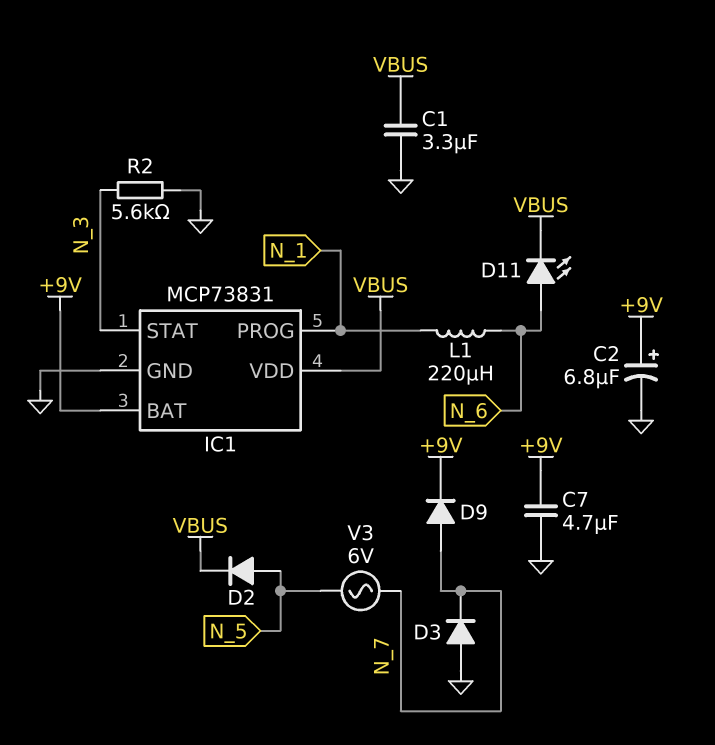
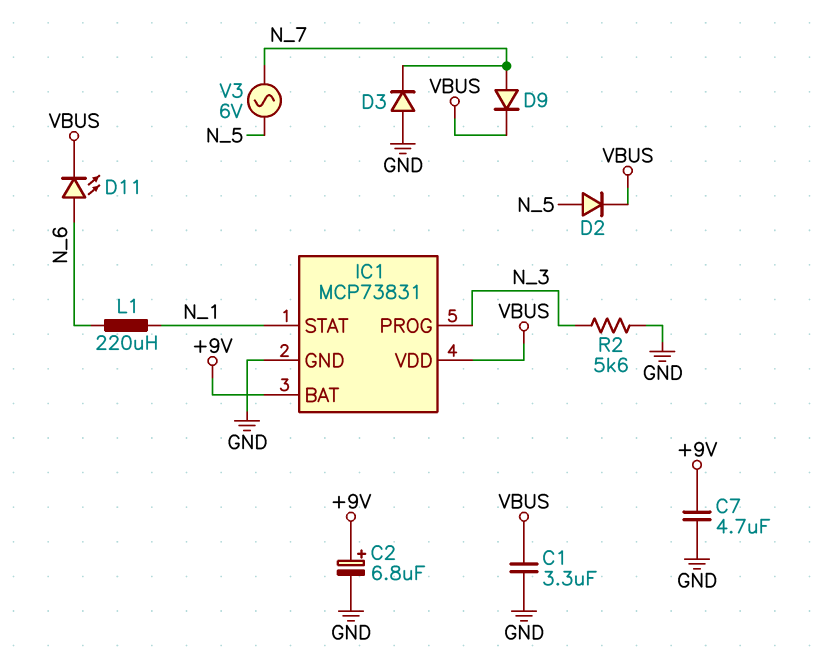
D9: diode (A N_7, K +9V) -> diode (A N_7, K VBUS)
IC1 pin PROG: N_1 -> N_3
IC1 pin STAT: N_3 -> N_1

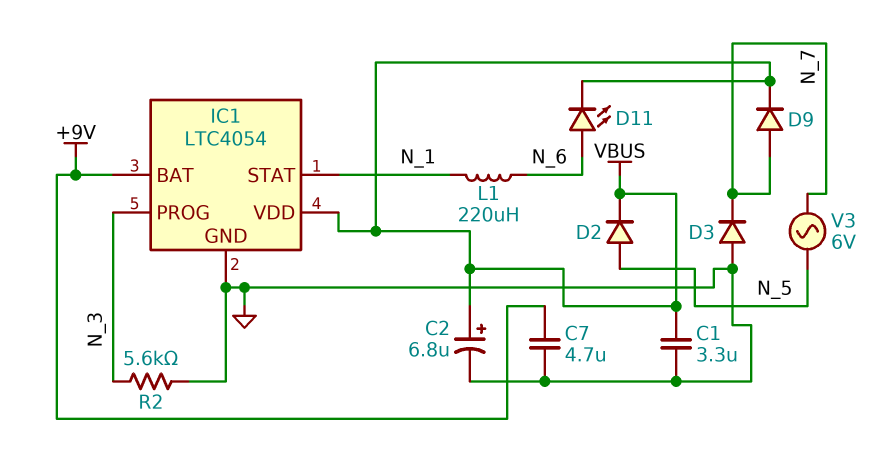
C2: 6.8uF (plus +9V, minus GND) -> 6.8uF (plus VBUS, minus GND)
IC1: MCP73831 -> LTC4054

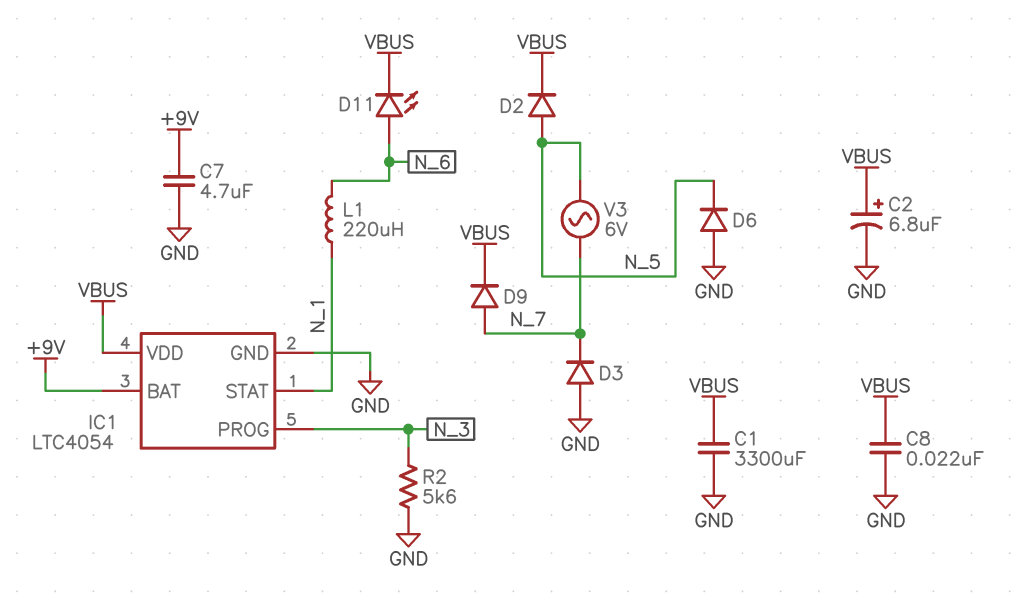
C1: 3.3uF (GND, VBUS) -> 3300uF (GND, VBUS)
C8: none -> 22nF (GND, VBUS)
D6: none -> diode (A GND, K N_5)

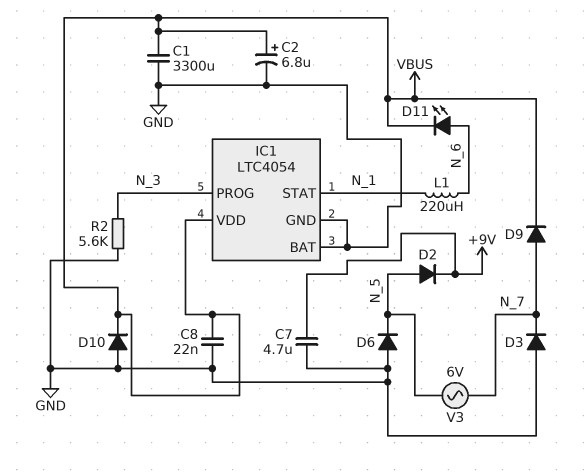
D2: diode (A N_5, K VBUS) -> diode (A N_5, K +9V)
D10: none -> diode (A GND, K VBUS)
IC1 pin BAT: +9V -> GND

